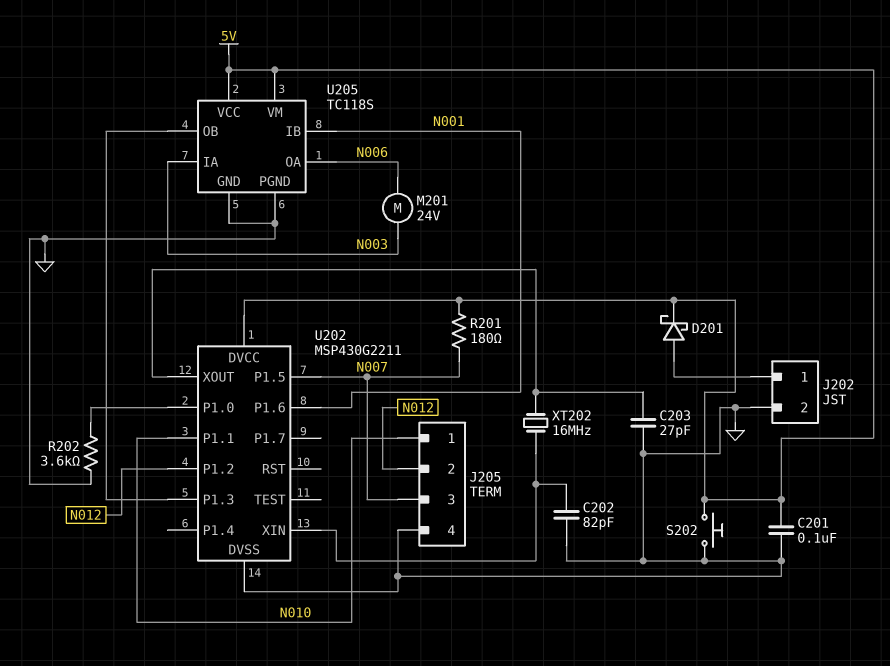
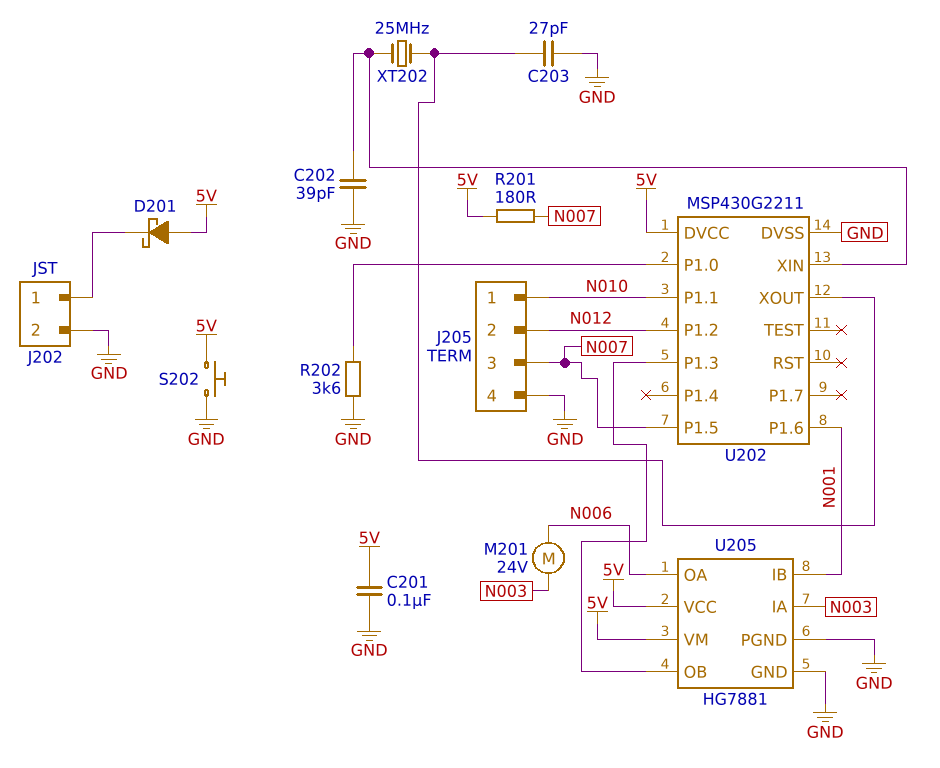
C202: 82pF (GND, U202/XIN) -> 39pF (GND, U202/XIN)
D201: schottky (A J202/1, K 5V) -> schottky (A 5V, K J202/1)
U205: TC118S -> HG7881
XT202: 16MHz (U202/XIN, U202/XOUT) -> 25MHz (U202/XIN, U202/XOUT)

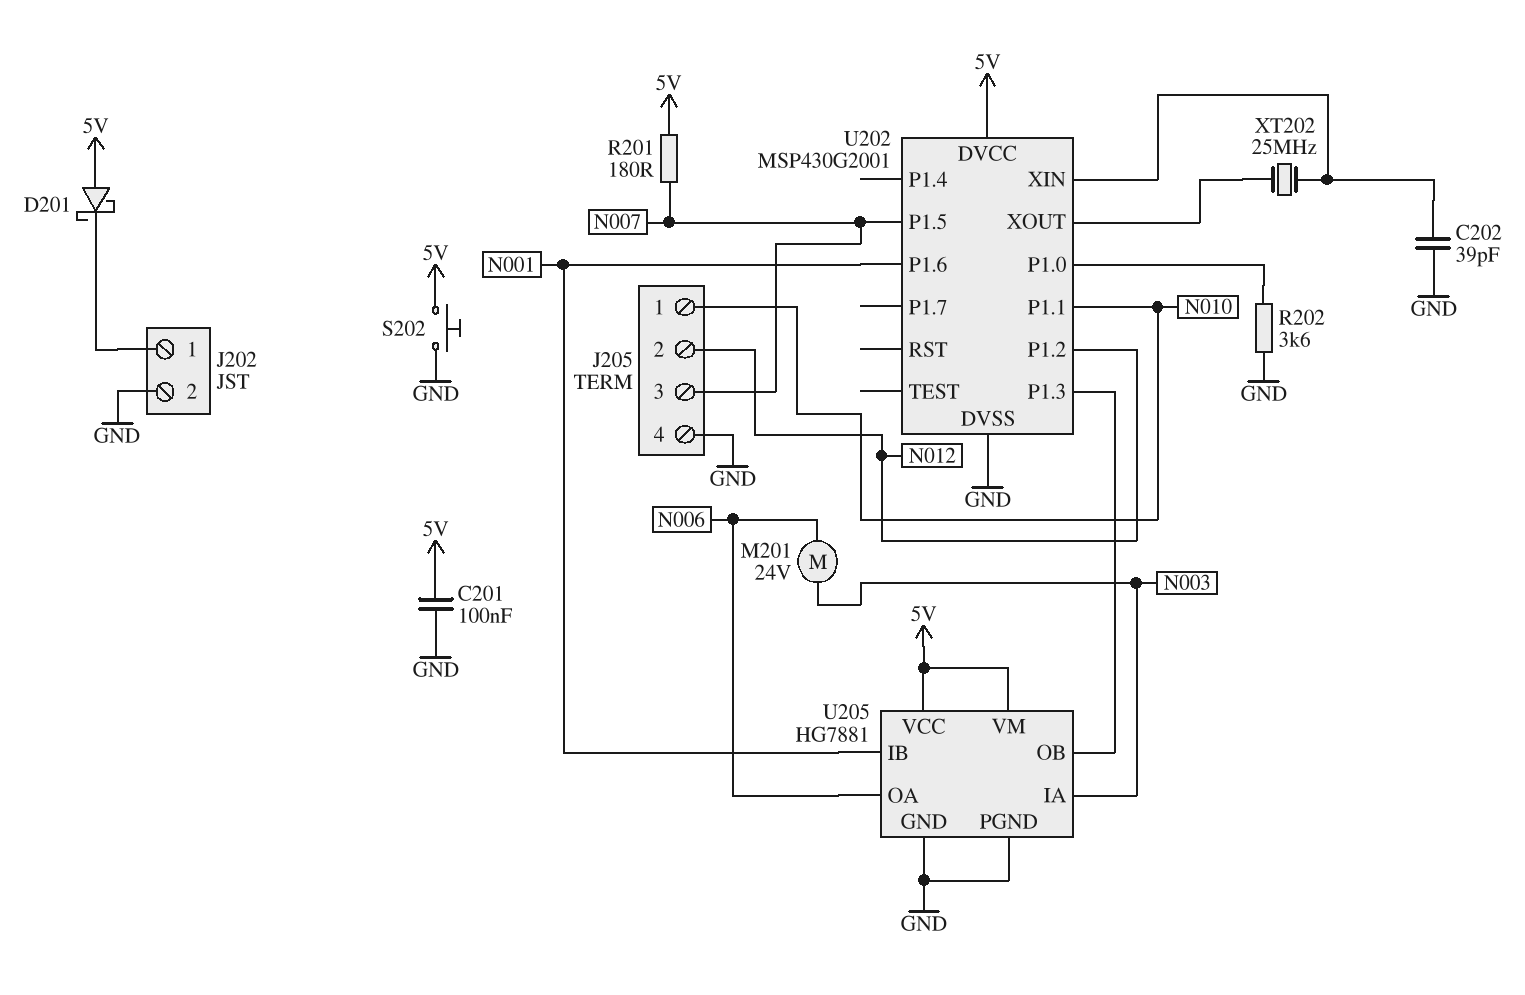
C203: 27pF (GND, U202/XOUT) -> none
U202: MSP430G2211 -> MSP430G2001

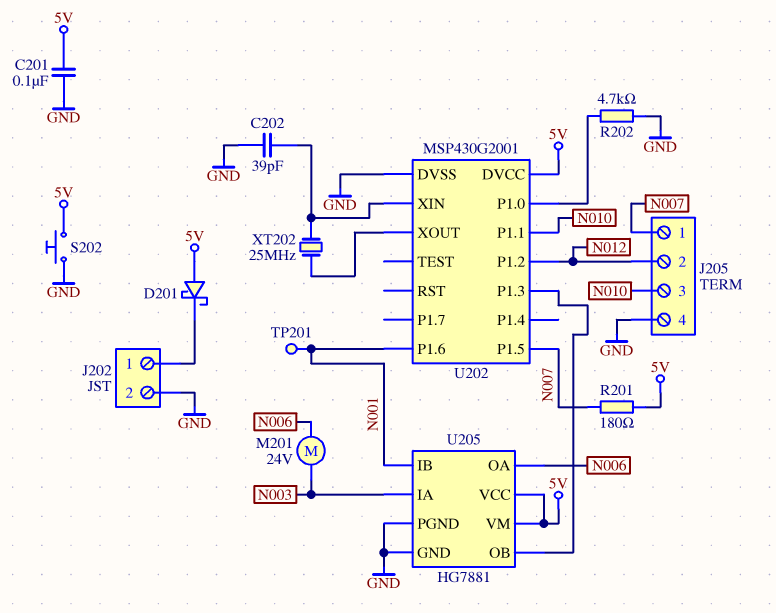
J205 pin 1: N010 -> N007
J205 pin 3: N007 -> N010
R202: 3.6k (GND, U202/P1.0) -> 4.7k (GND, U202/P1.0)
TP201: none -> test point (N001)

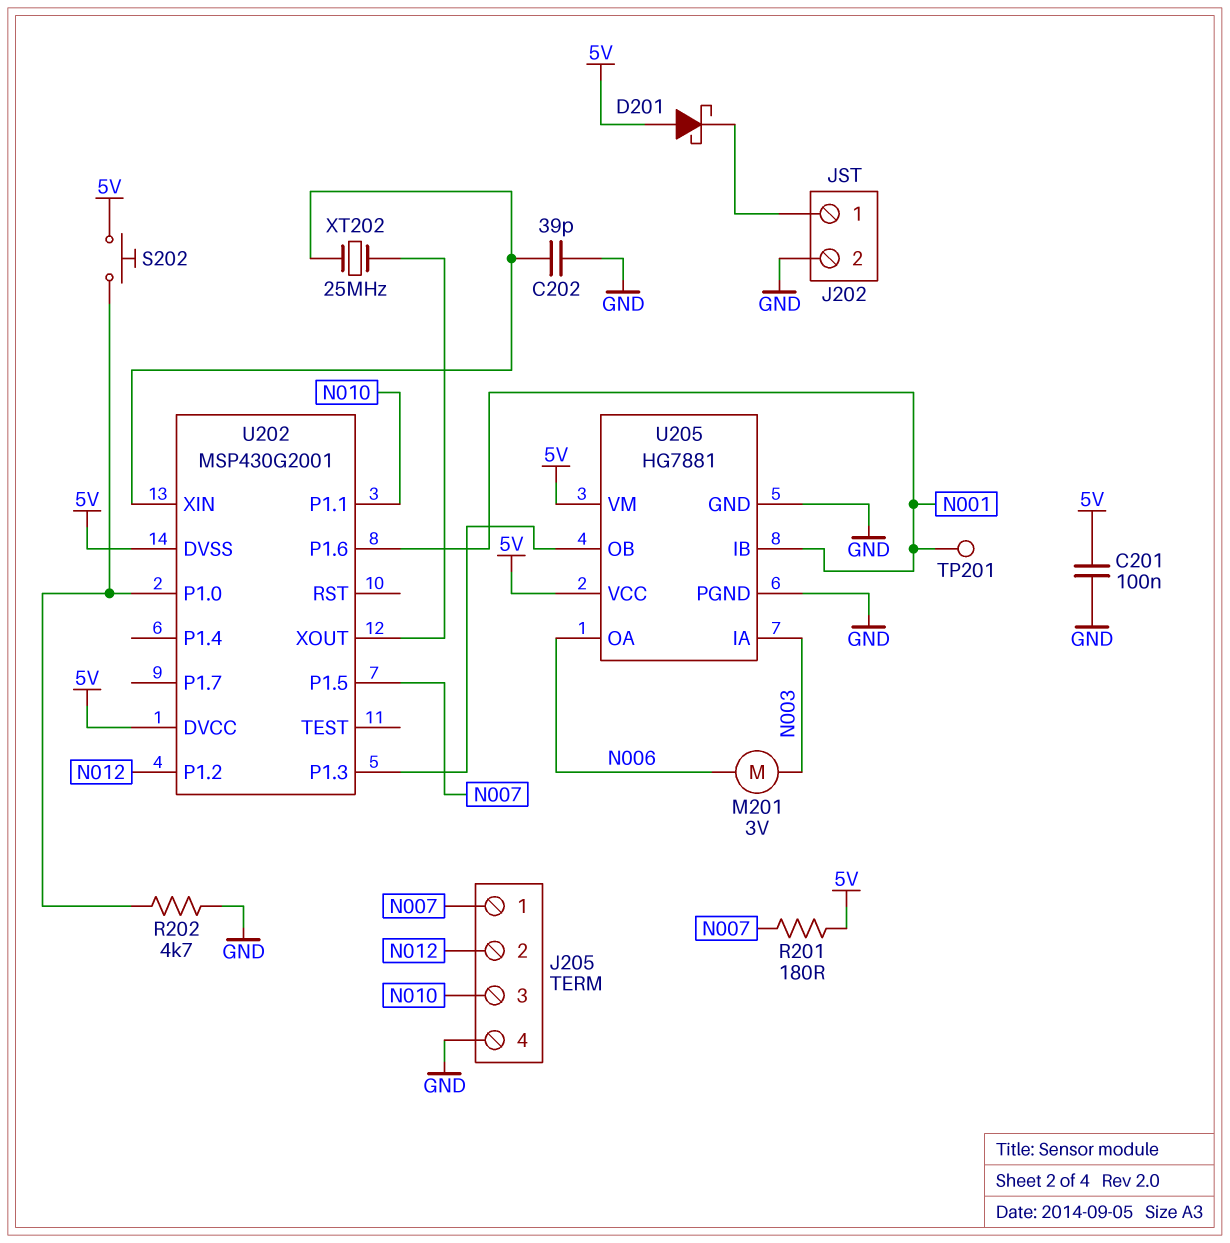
M201: motor 24V (N003, N006) -> motor 3V (N003, N006)
S202: button (5V, GND) -> button (5V, U202/P1.0)
U202 pin DVSS: GND -> 5V

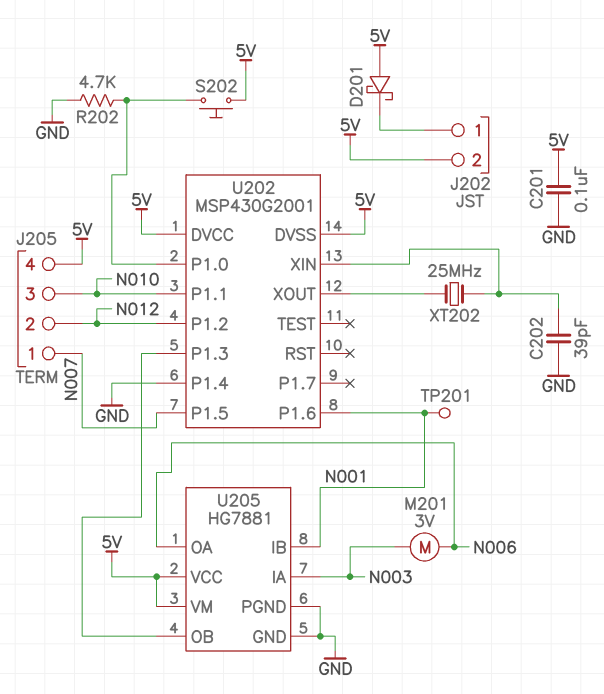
J202 pin 2: GND -> 5V
J205 pin 4: GND -> 5V
R201: 180 (5V, N007) -> none
U202 pin P1.4: none -> GND

